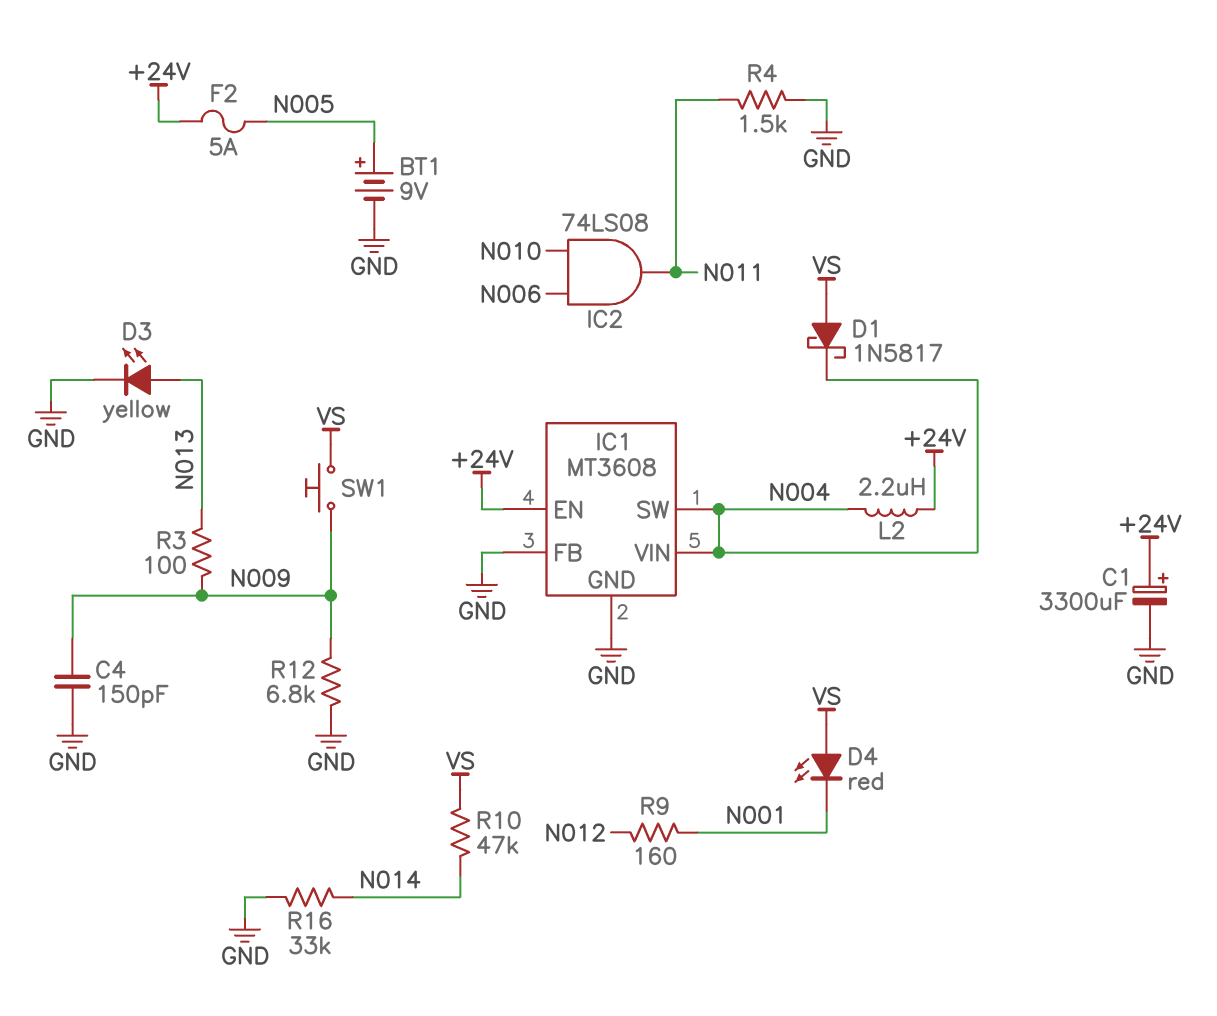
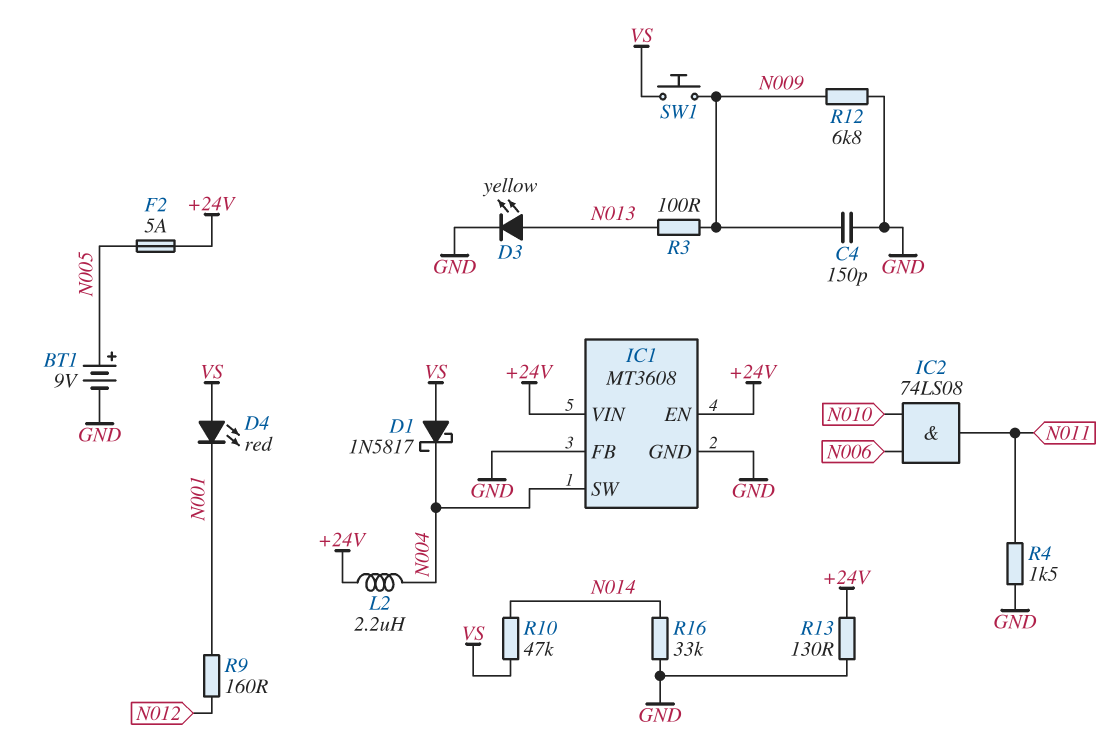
C1: 3300uF (plus +24V, minus GND) -> none
IC1 pin VIN: N004 -> +24V
R13: none -> 130 (+24V, GND)

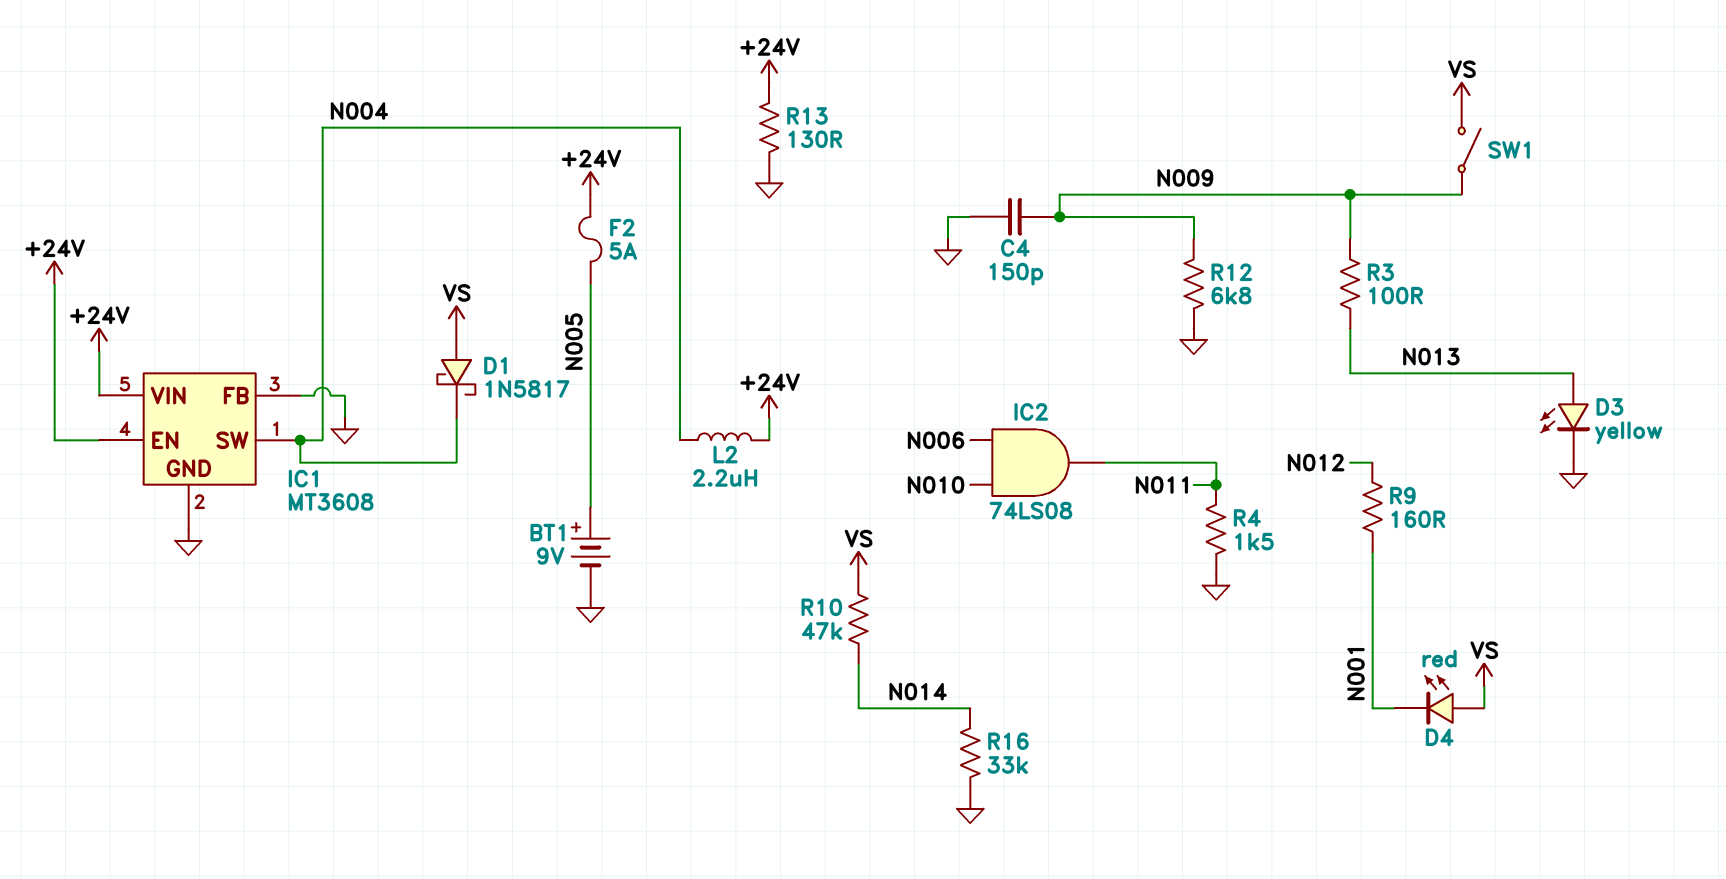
SW1: button (N009, VS) -> switch (N009, VS)

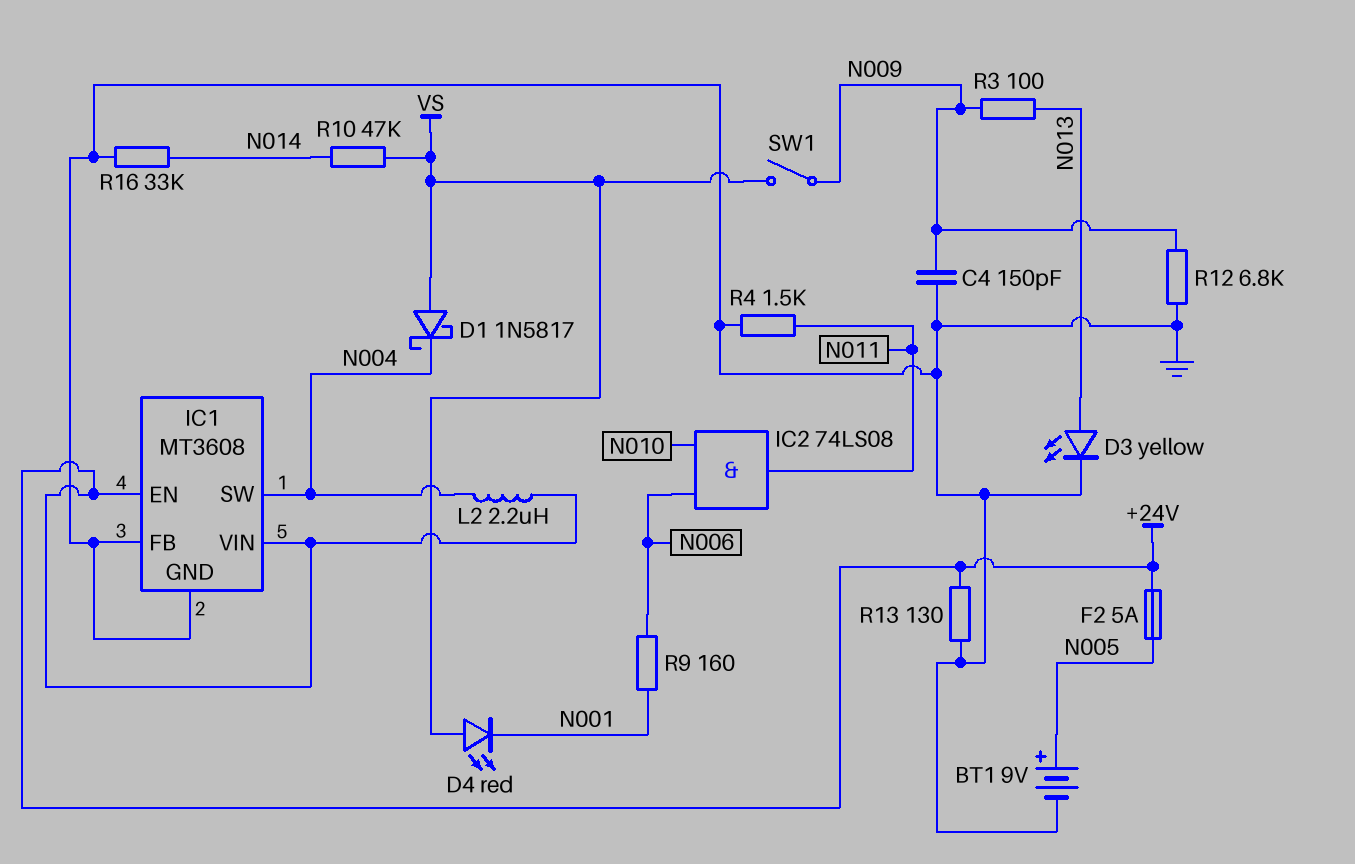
R9: 160 (N001, N012) -> 160 (N001, N006)

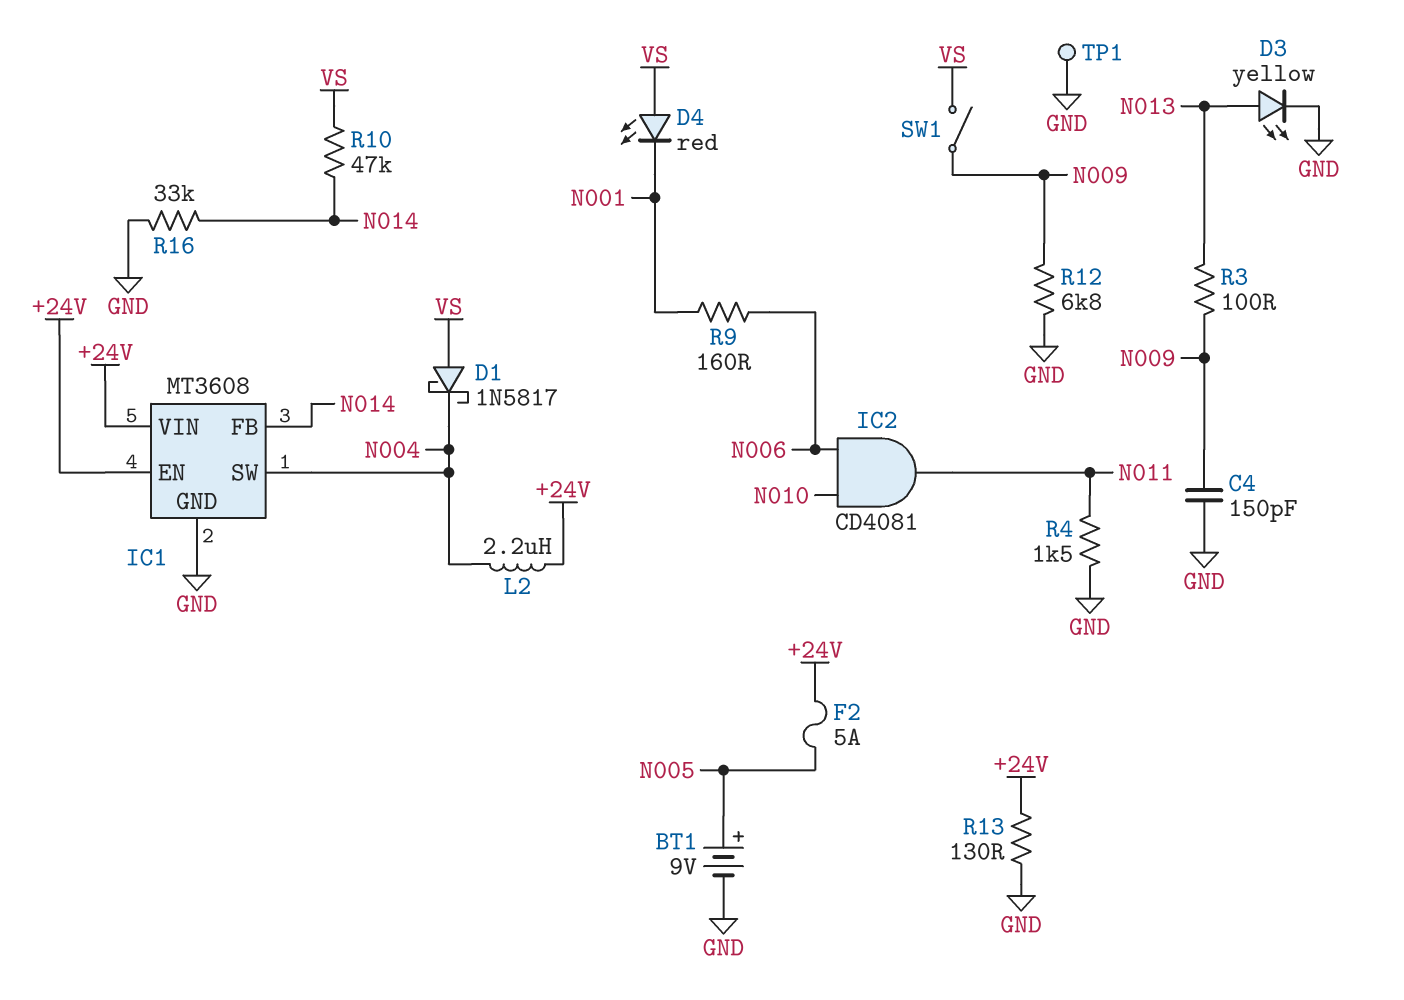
IC1 pin FB: GND -> N014
IC2: AND 74LS08 (in N006, in N010, out N011) -> AND CD4081 (in N006, in N010, out N011)
TP1: none -> test point (GND)

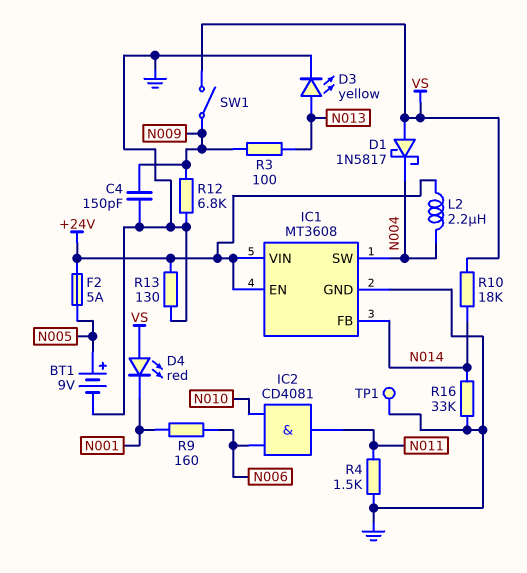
R10: 47k (N014, VS) -> 18k (N014, VS)

